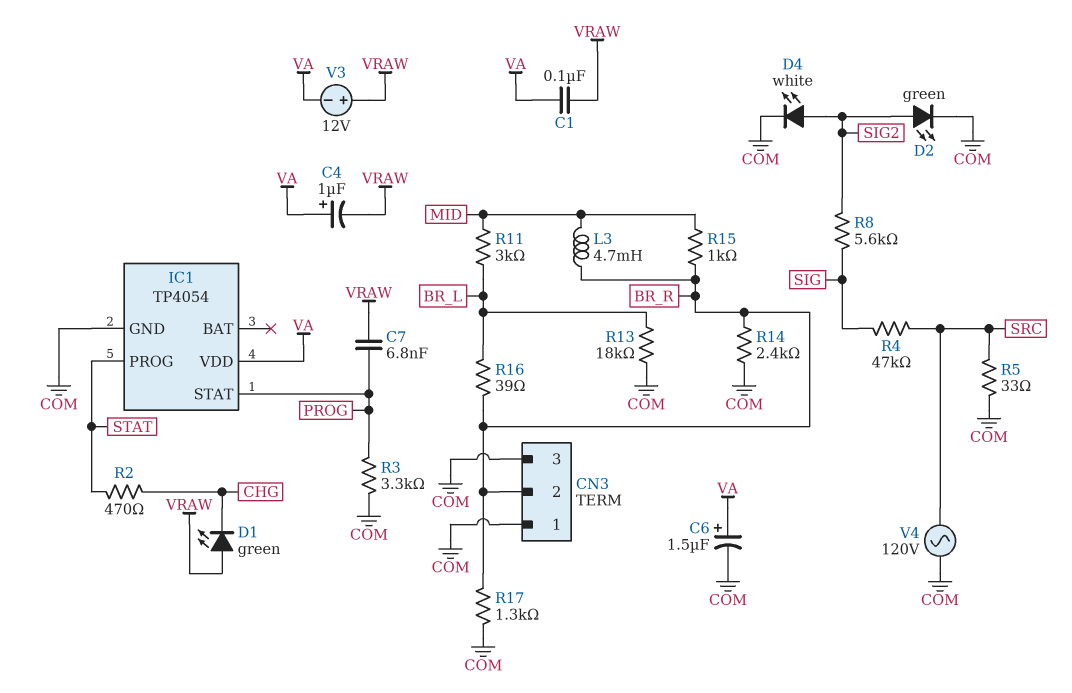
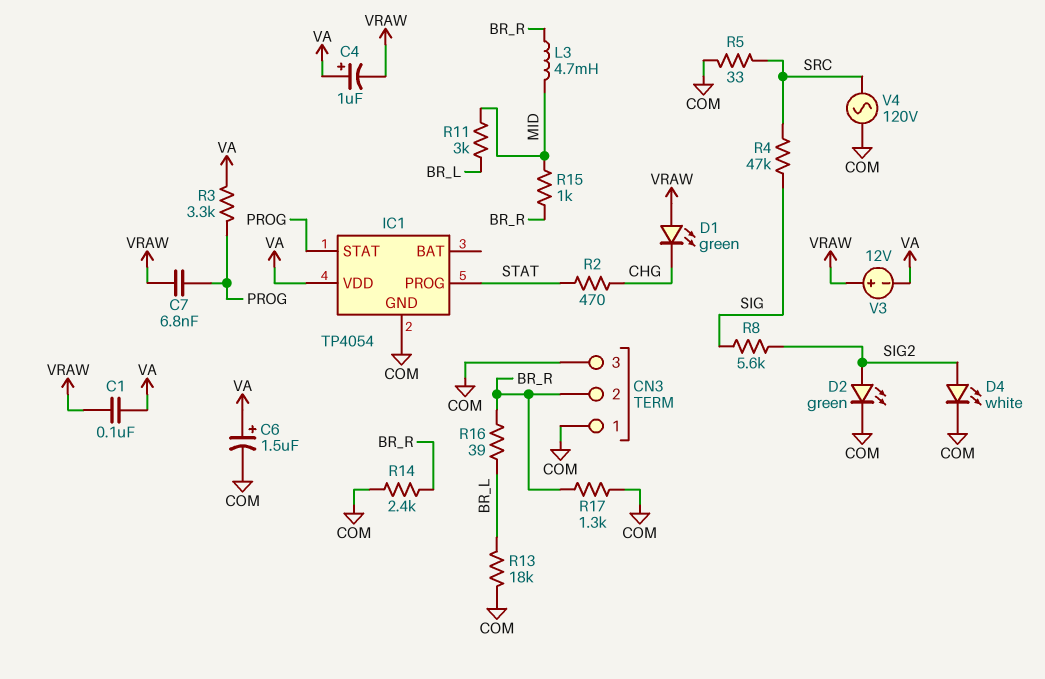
R3: 3.3k (COM, PROG) -> 3.3k (PROG, VA)

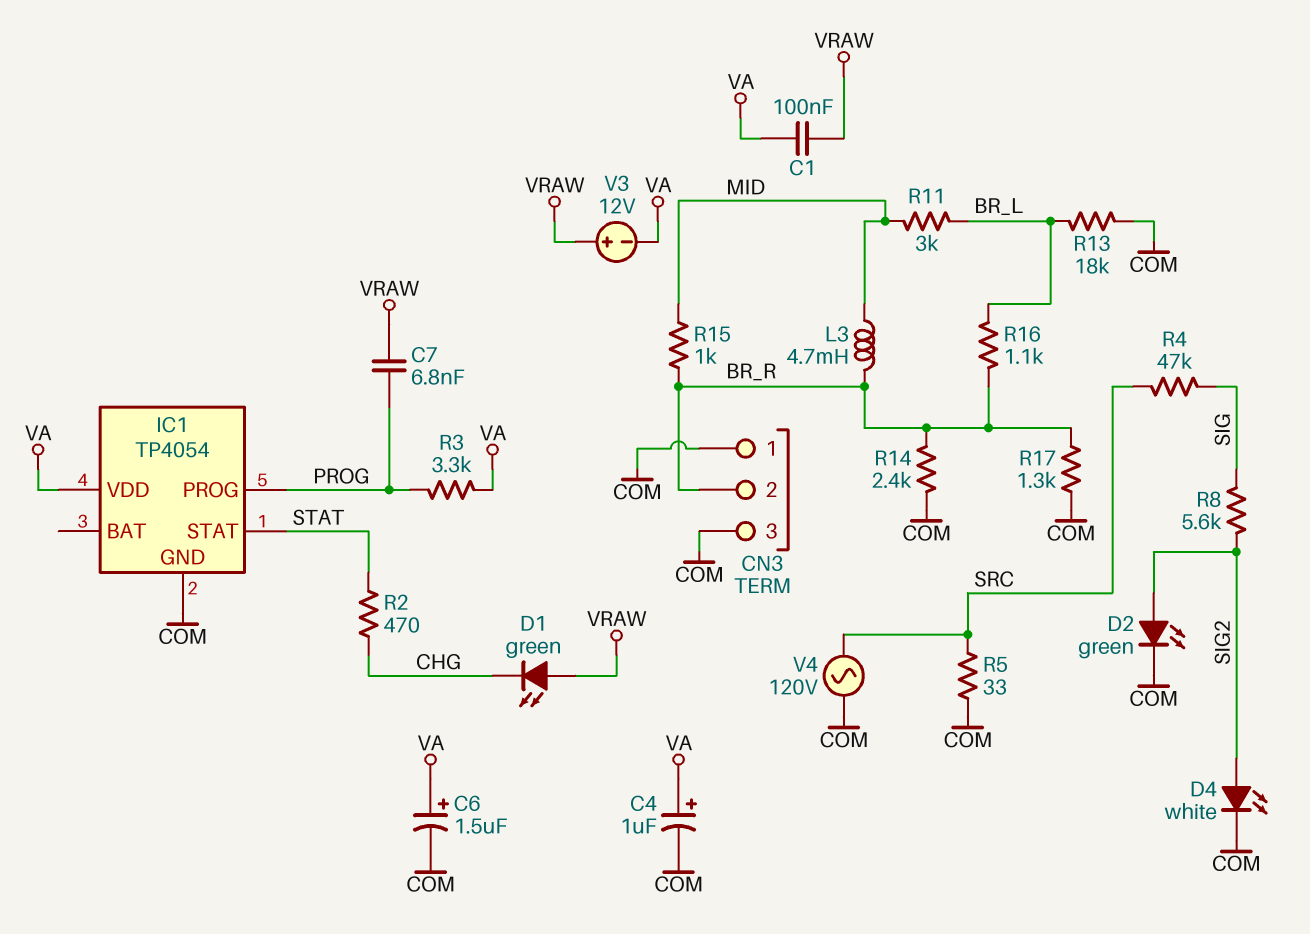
C4: 1uF (plus VA, minus VRAW) -> 1uF (plus VA, minus COM)
IC1 pin PROG: STAT -> PROG
IC1 pin STAT: PROG -> STAT
R16: 39 (BR_L, BR_R) -> 1.1k (BR_L, BR_R)

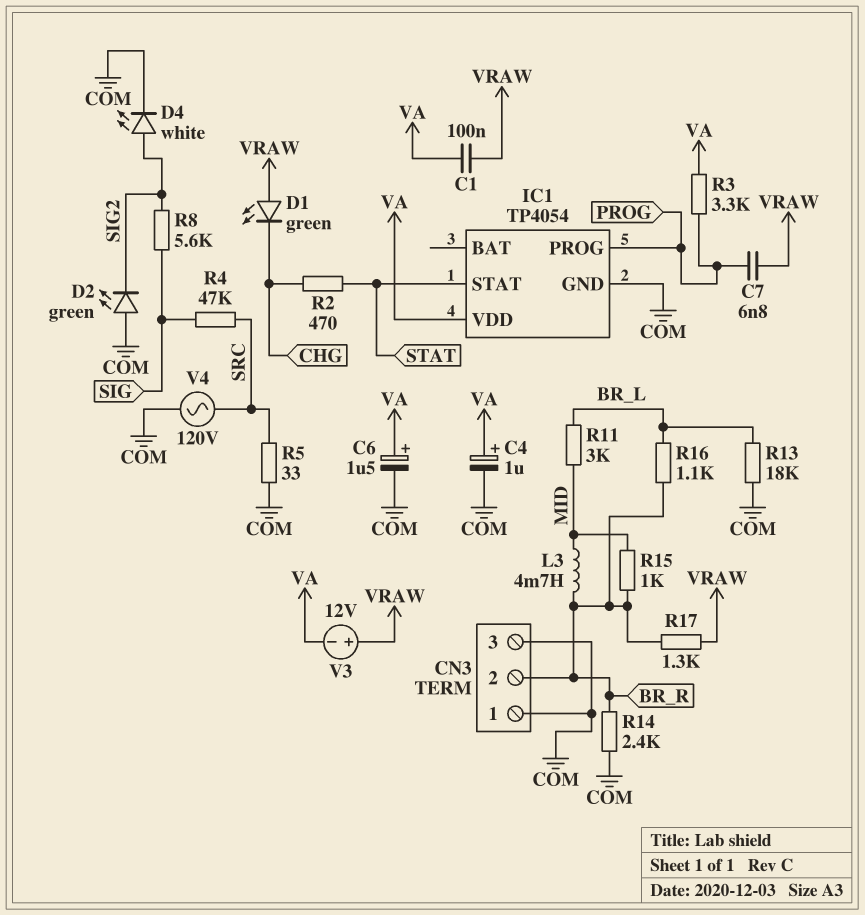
D2: LED green (A SIG2, K COM) -> LED green (A COM, K SIG2)
R17: 1.3k (BR_R, COM) -> 1.3k (BR_R, VRAW)

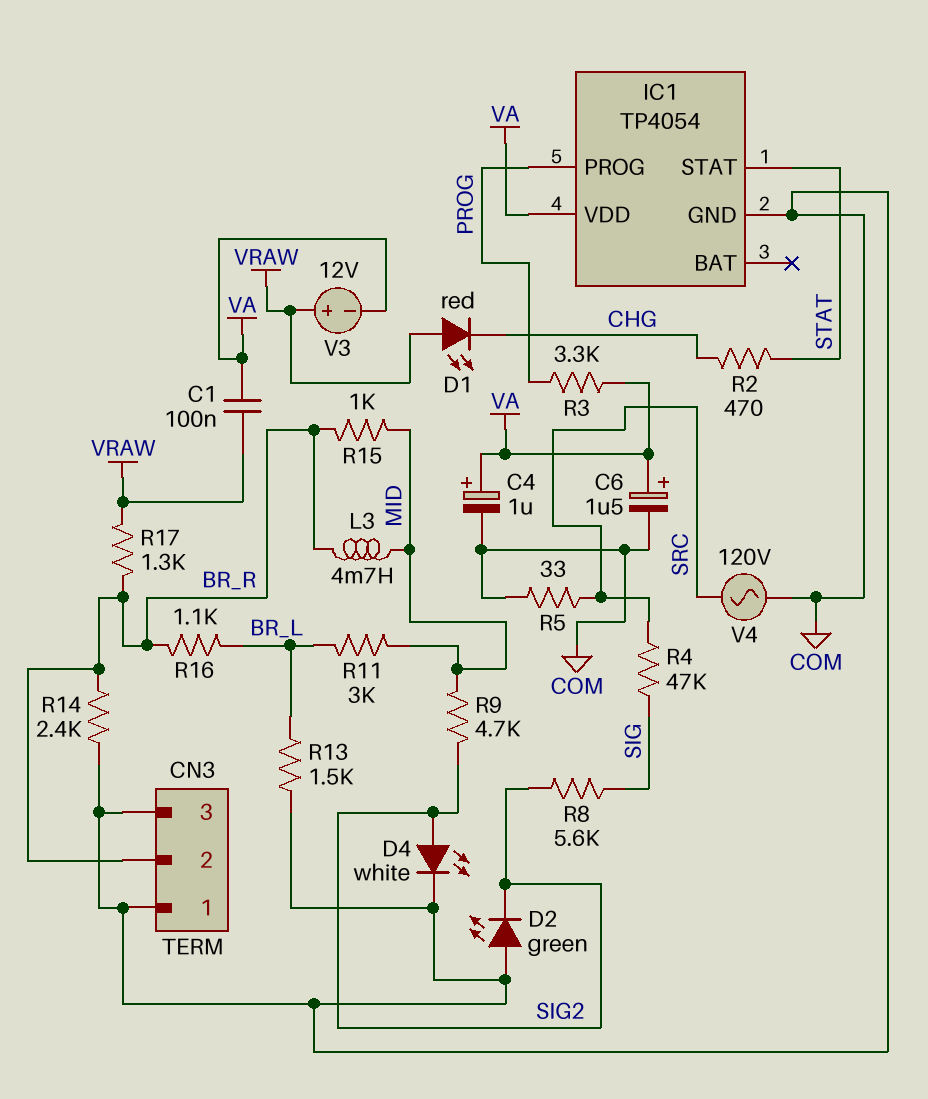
C7: 6.8nF (PROG, VRAW) -> none
D1: LED green (A VRAW, K CHG) -> LED red (A VRAW, K CHG)
R9: none -> 4.7k (MID, SIG2)
R13: 18k (BR_L, COM) -> 1.5k (BR_L, COM)

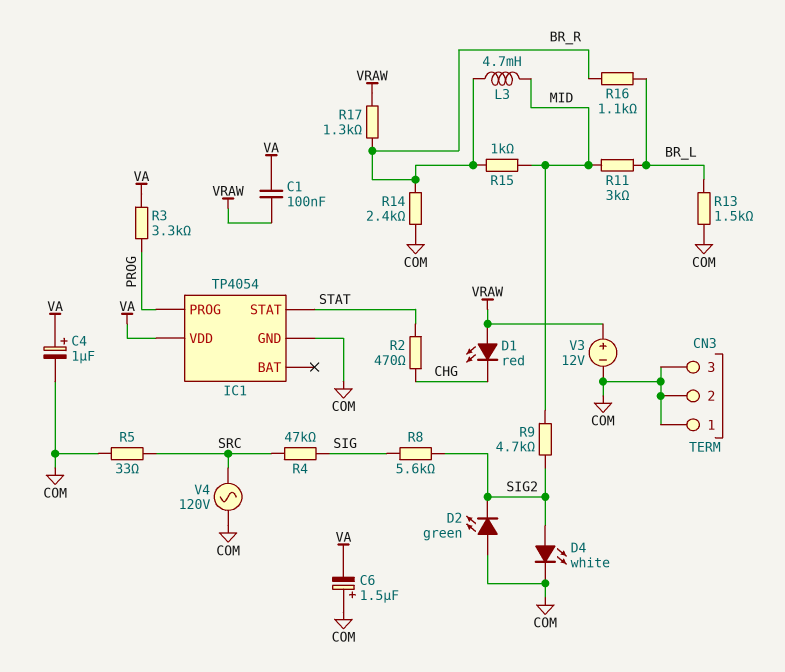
C6: 1.5uF (plus VA, minus COM) -> 1.5uF (plus COM, minus VA)
CN3 pin 2: BR_R -> COM
V3: 12V (plus VRAW, minus VA) -> 12V (plus VRAW, minus COM)

